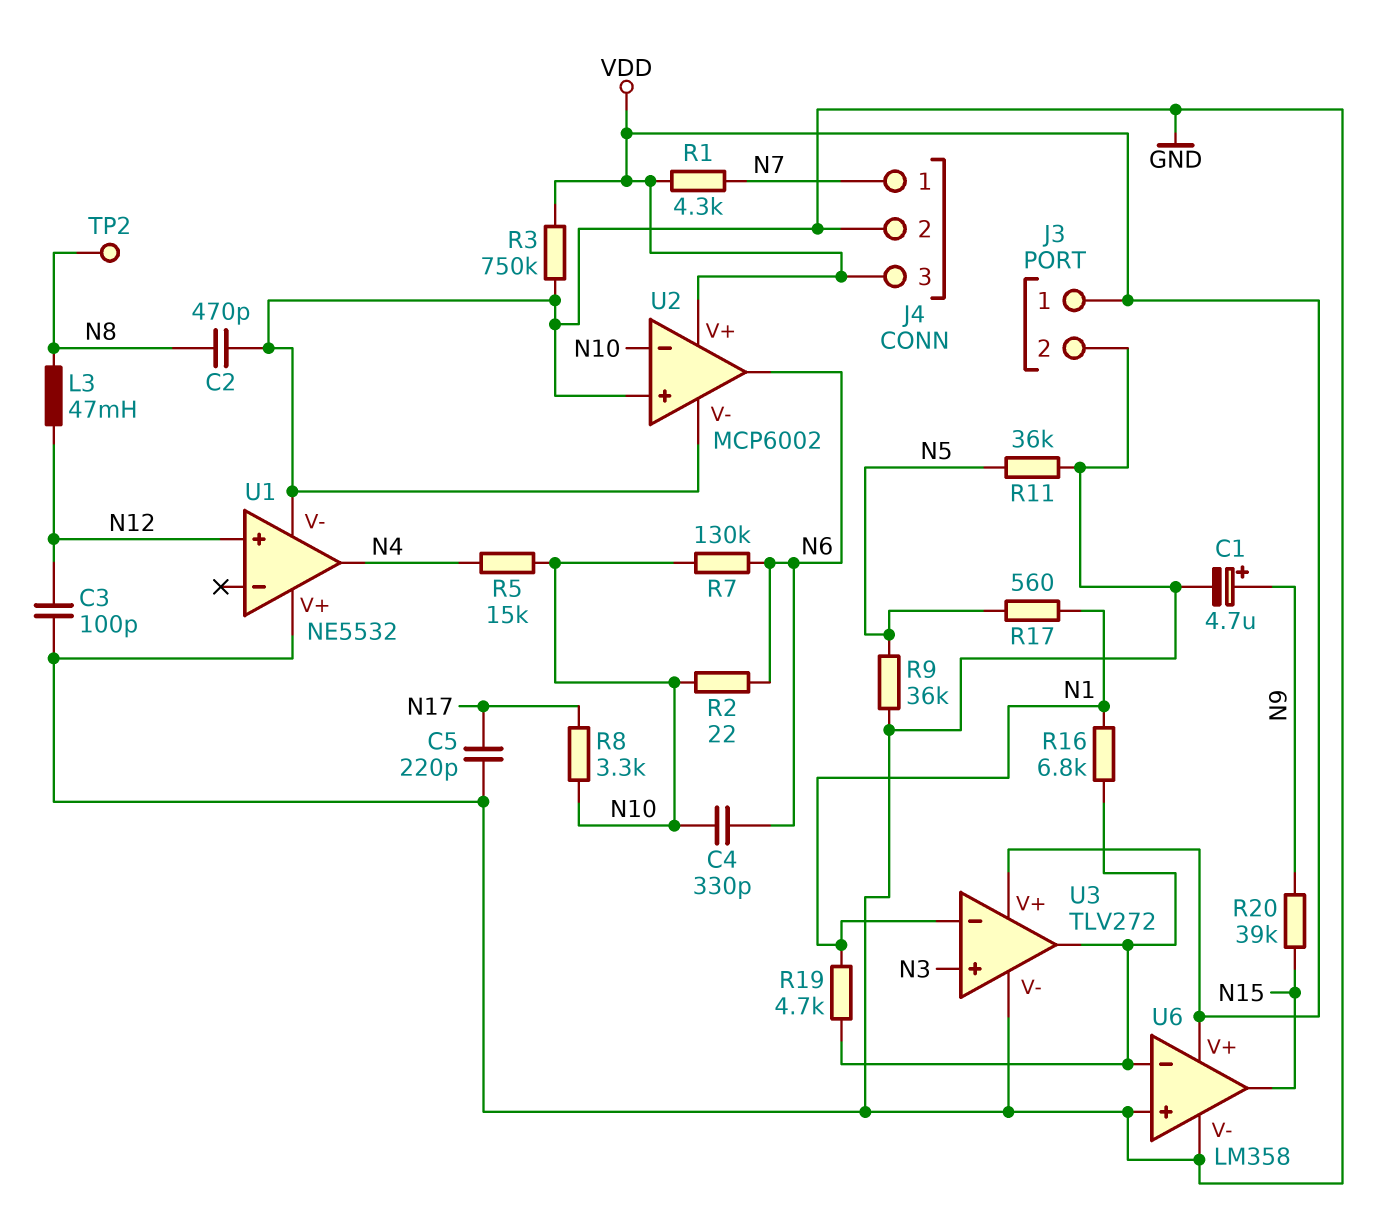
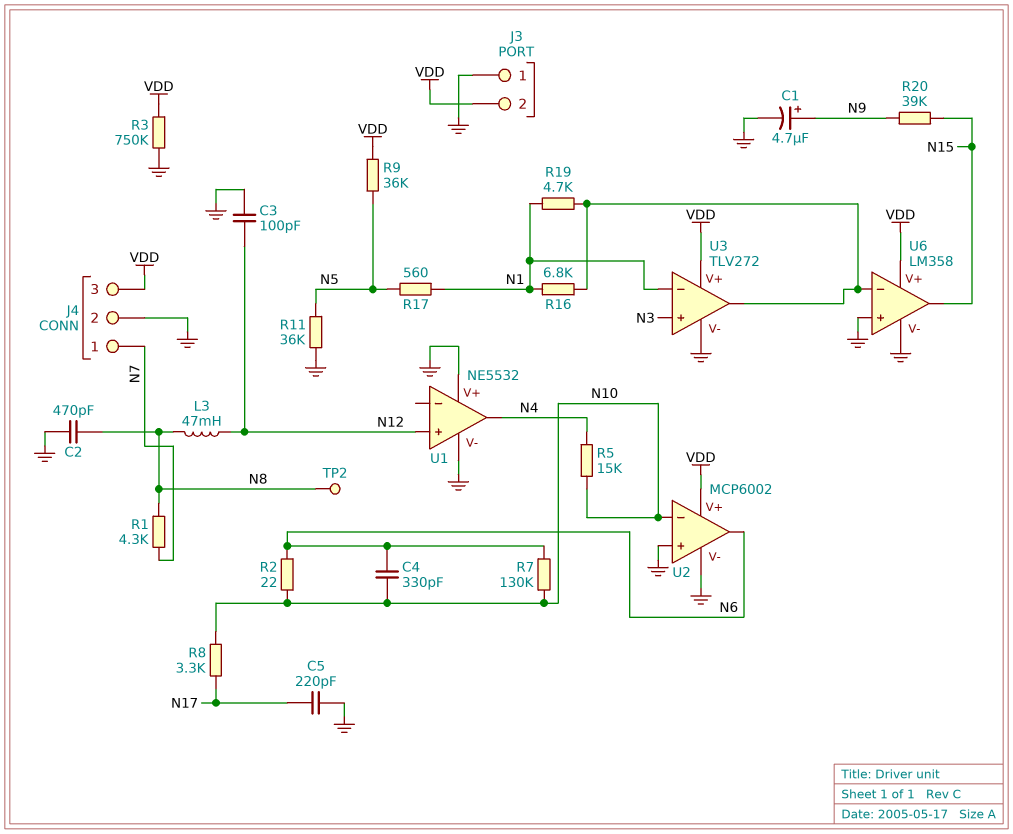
J3 pin 1: VDD -> GND
J3 pin 2: GND -> VDD
R1: 4.3k (N7, VDD) -> 4.3k (N7, N8)
R9: 36k (GND, N5) -> 36k (N5, VDD)

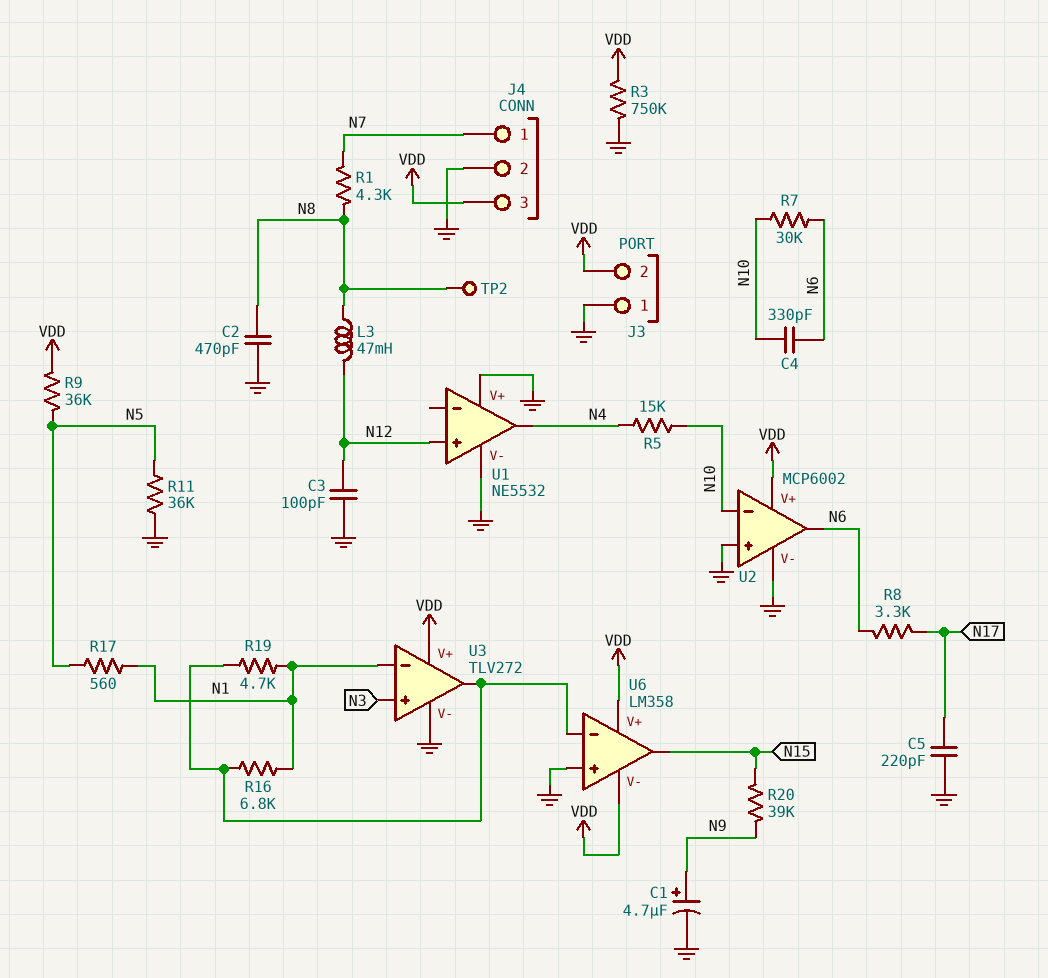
R2: 22 (N6, N10) -> none
R7: 130k (N6, N10) -> 30k (N6, N10)
R8: 3.3k (N10, N17) -> 3.3k (N6, N17)
U6 pin V-: GND -> VDD

